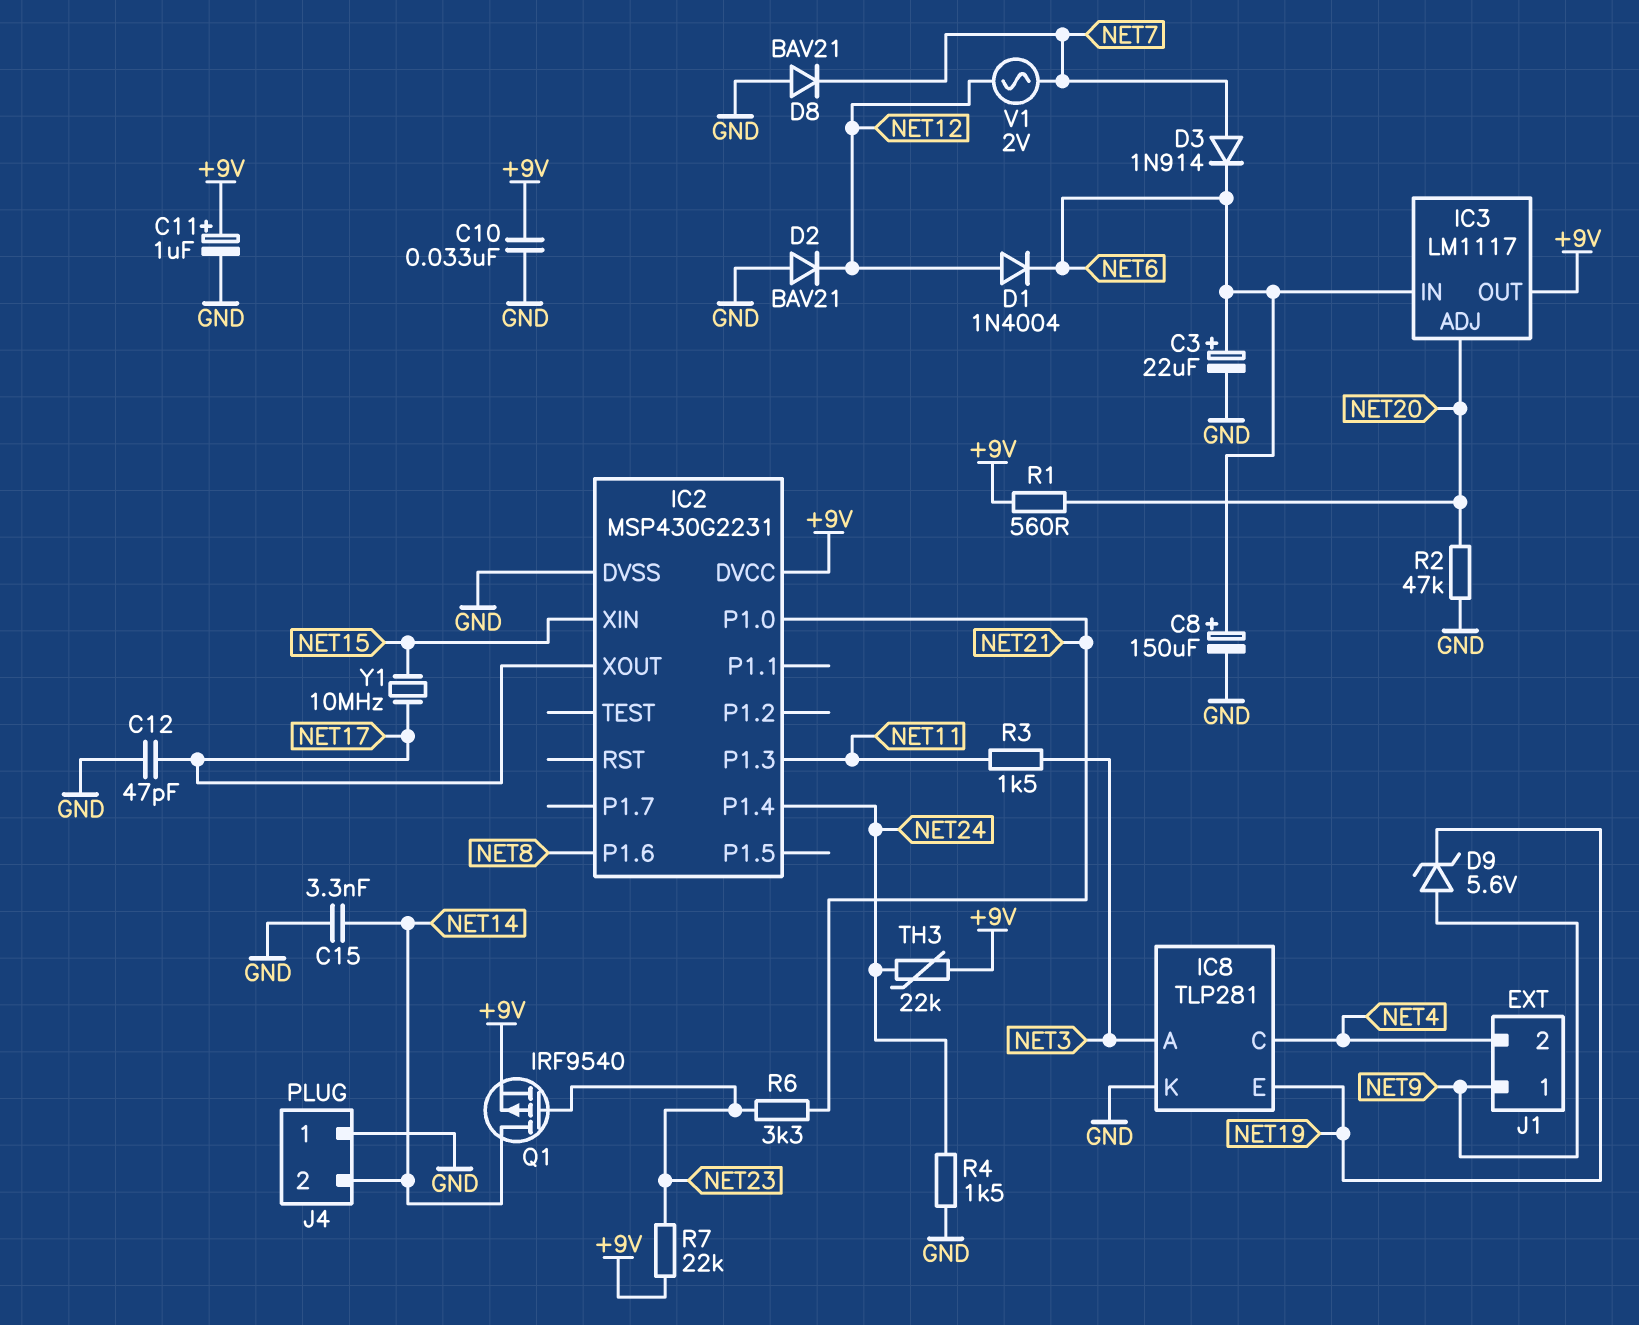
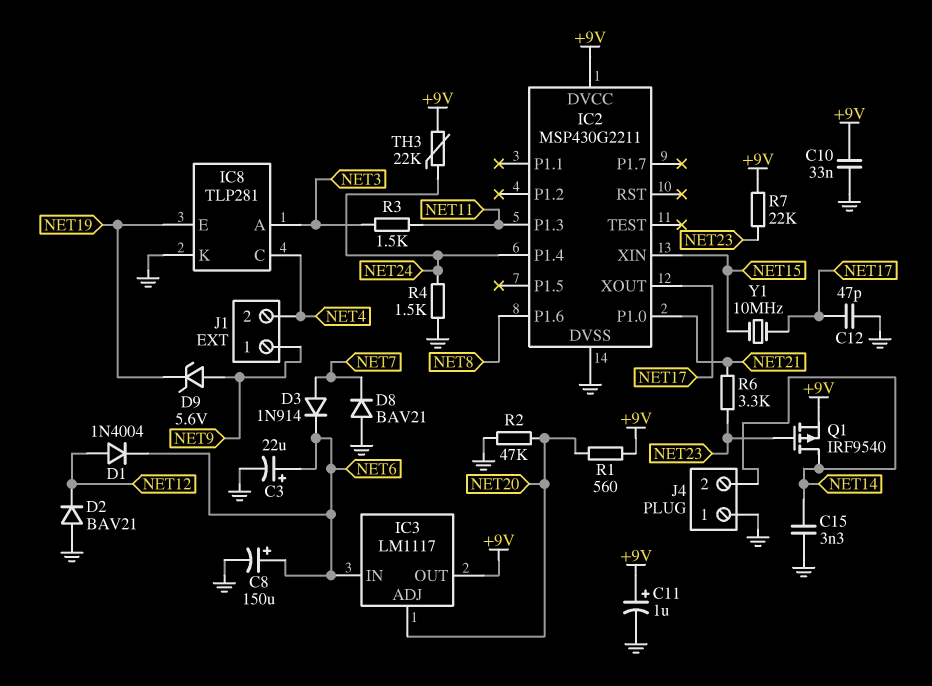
IC2: MSP430G2231 -> MSP430G2211
V1: AC 2V (NET7, NET12) -> none

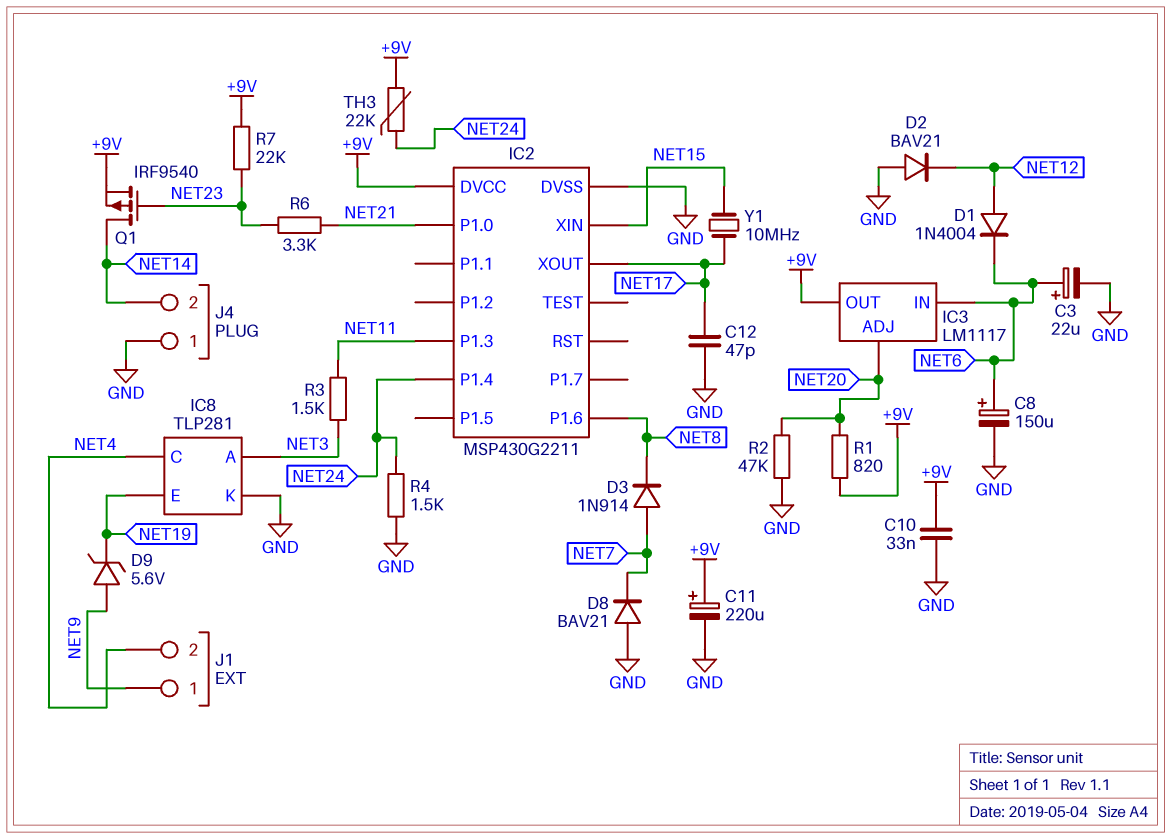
C11: 1uF (plus +9V, minus GND) -> 220uF (plus +9V, minus GND)
C15: 3.3nF (GND, NET14) -> none
D3: diode 1N914 (A NET7, K NET6) -> diode 1N914 (A NET7, K NET8)
R1: 560 (+9V, NET20) -> 820 (+9V, NET20)

